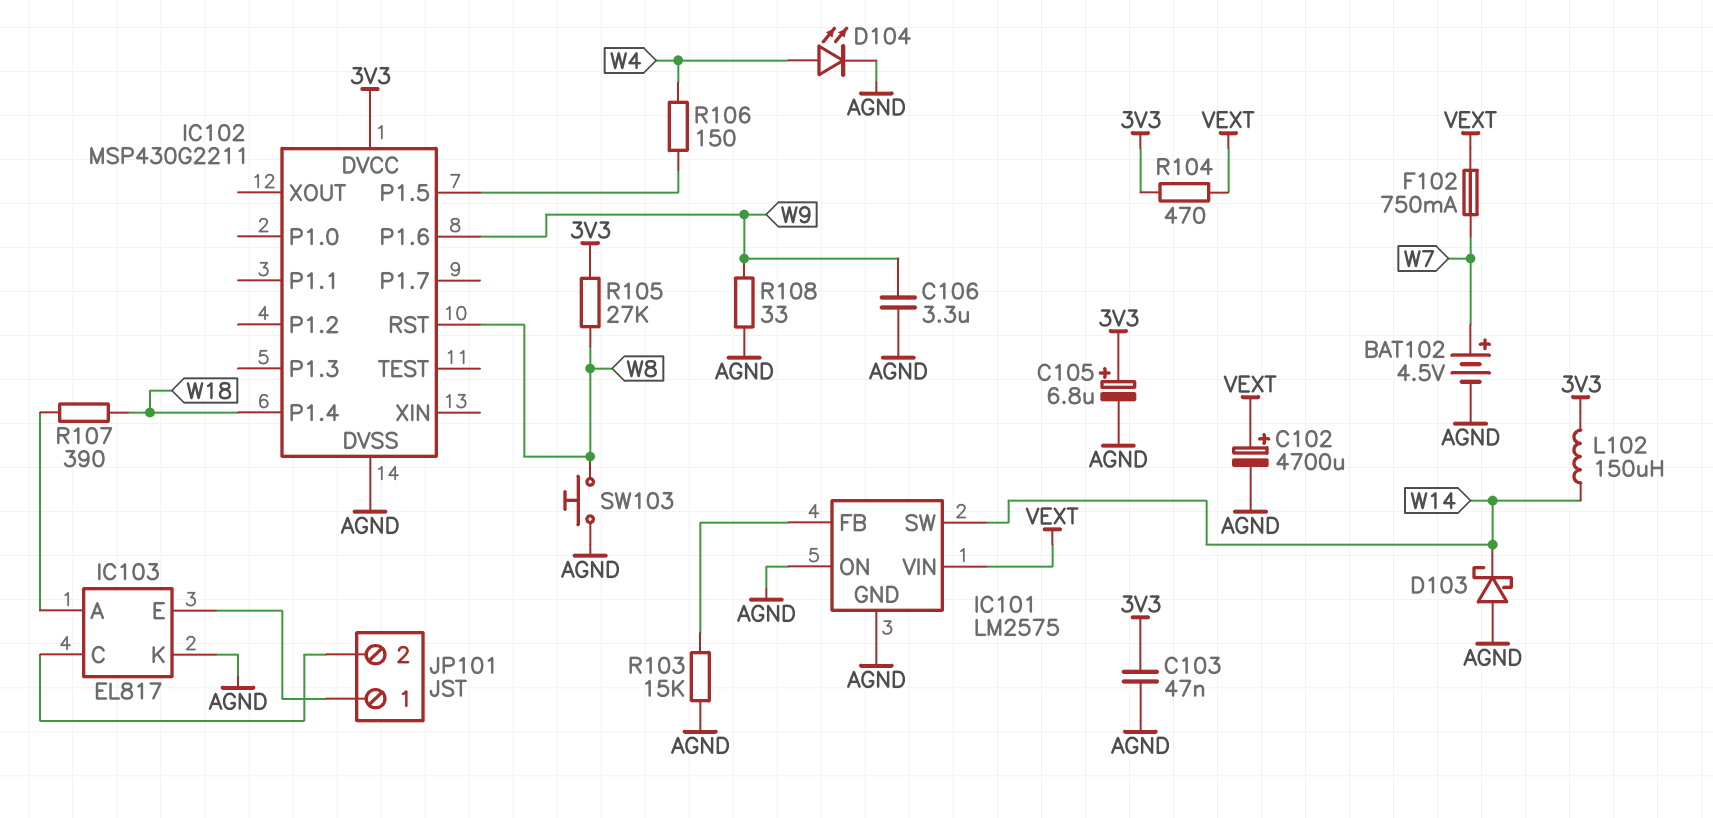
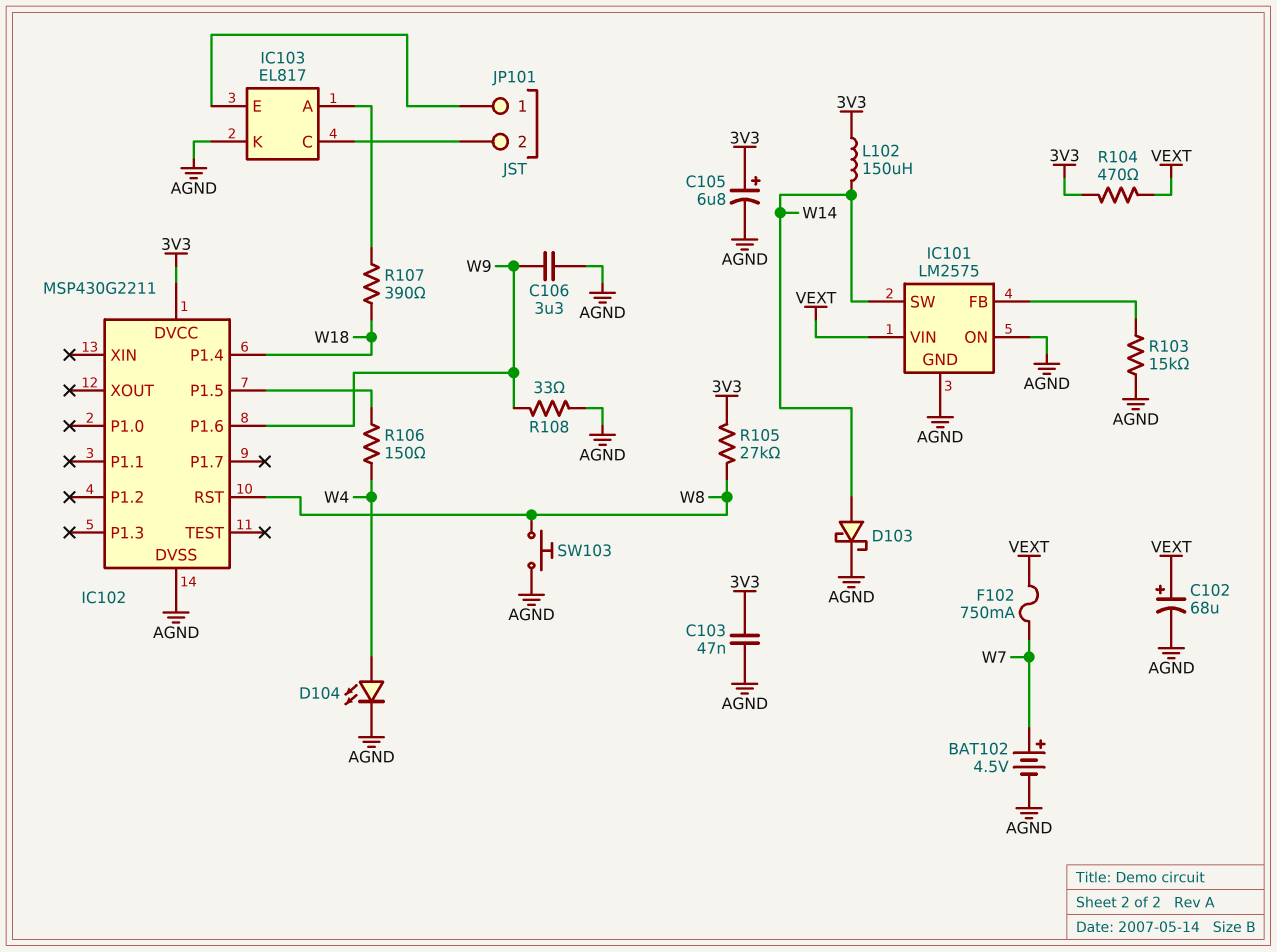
C102: 4700uF (plus VEXT, minus AGND) -> 68uF (plus VEXT, minus AGND)
D103: schottky (A AGND, K W14) -> schottky (A W14, K AGND)

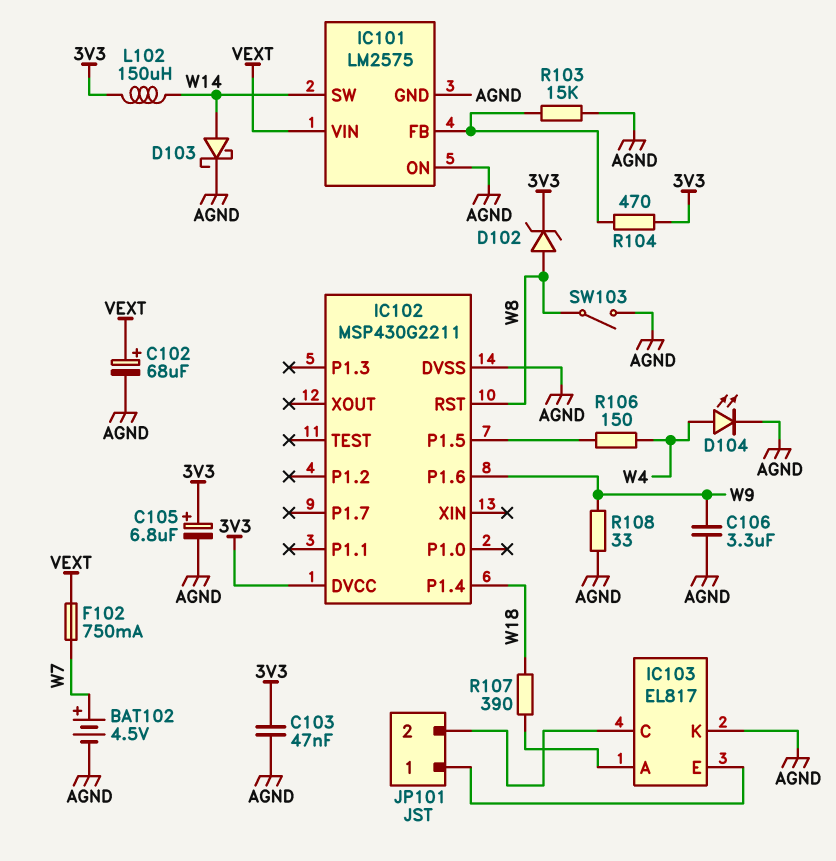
D102: none -> zener (A W8, K 3V3)
R104: 470 (3V3, VEXT) -> 470 (3V3, IC101/FB)
R105: 27k (3V3, W8) -> none
SW103: button (AGND, W8) -> switch (AGND, W8)

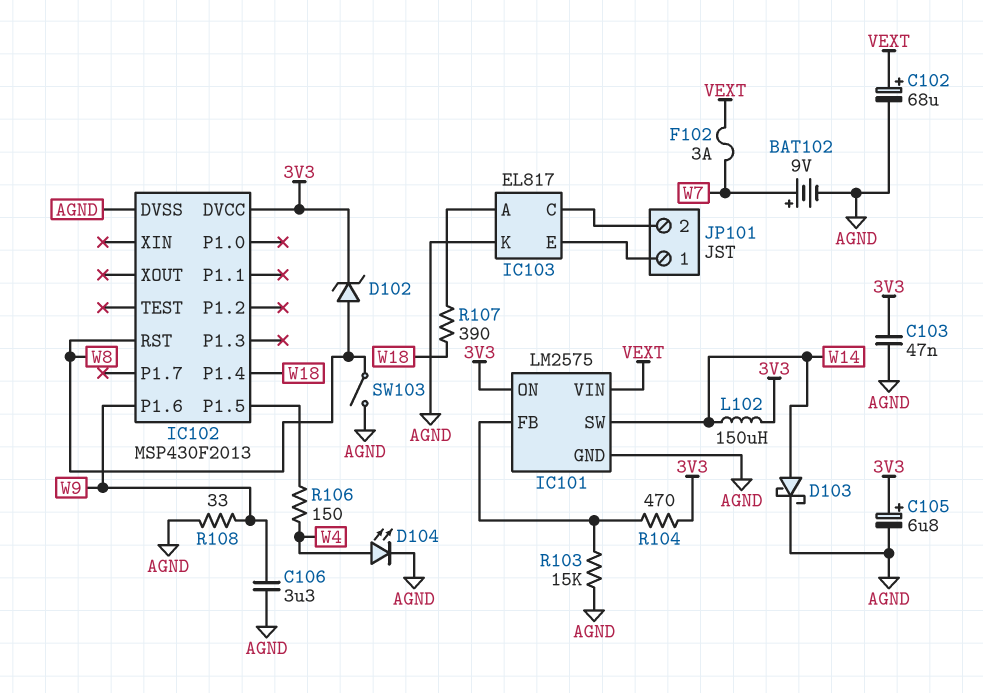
BAT102: 4.5V (plus W7, minus AGND) -> 9V (plus W7, minus AGND)
F102: 750mA (VEXT, W7) -> 3A (VEXT, W7)
IC101 pin ON: AGND -> 3V3
IC102: MSP430G2211 -> MSP430F2013

